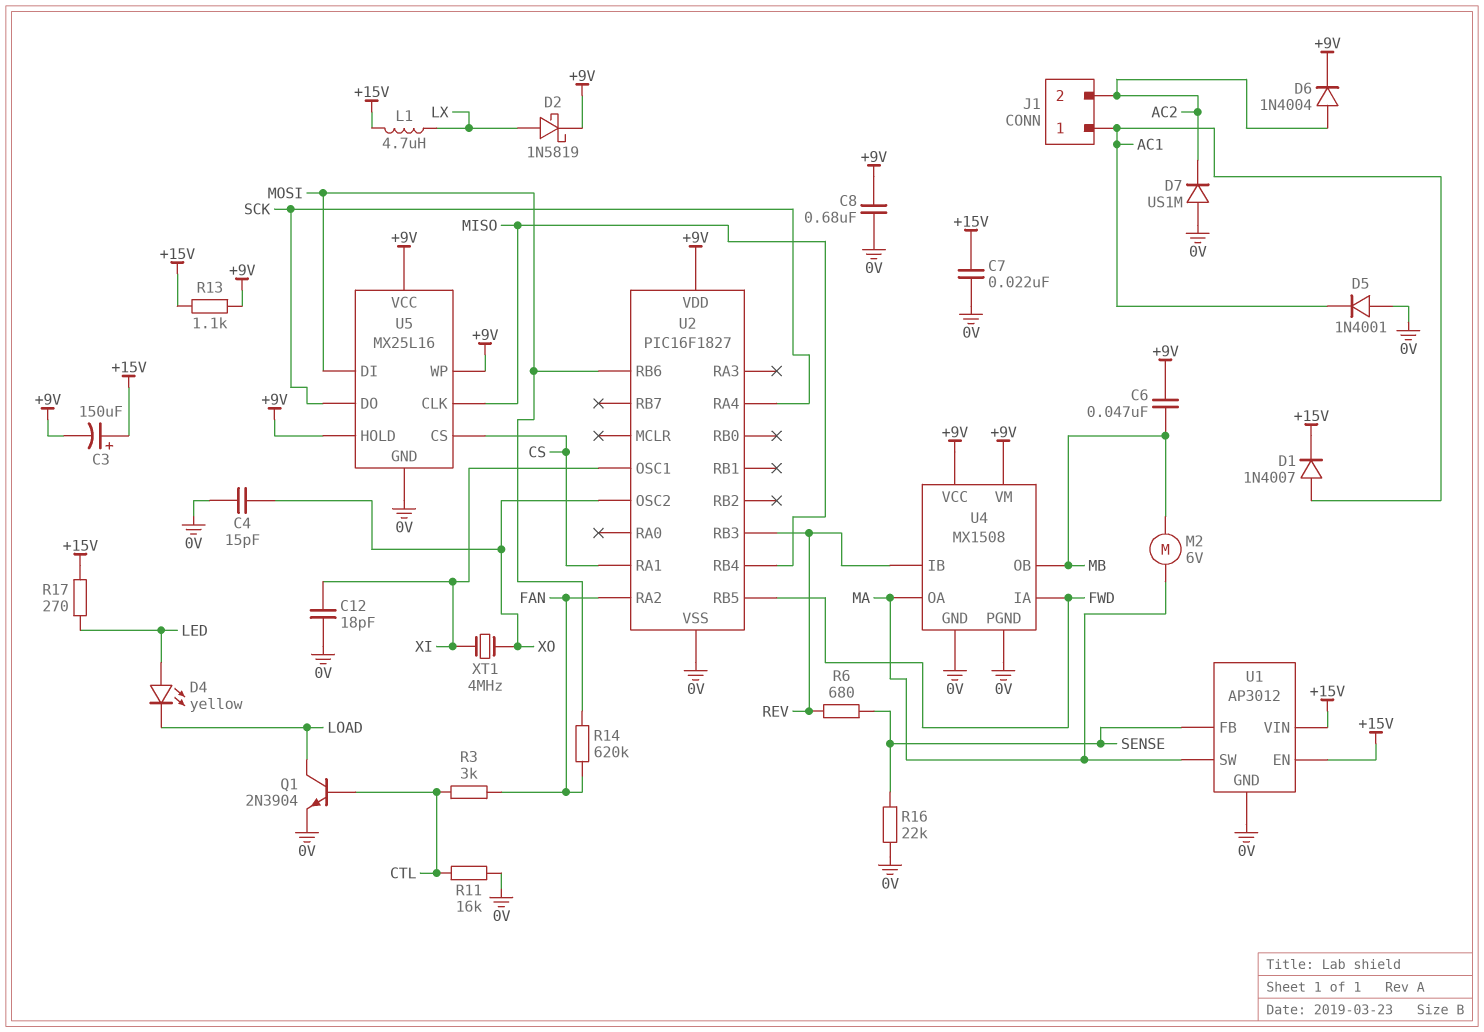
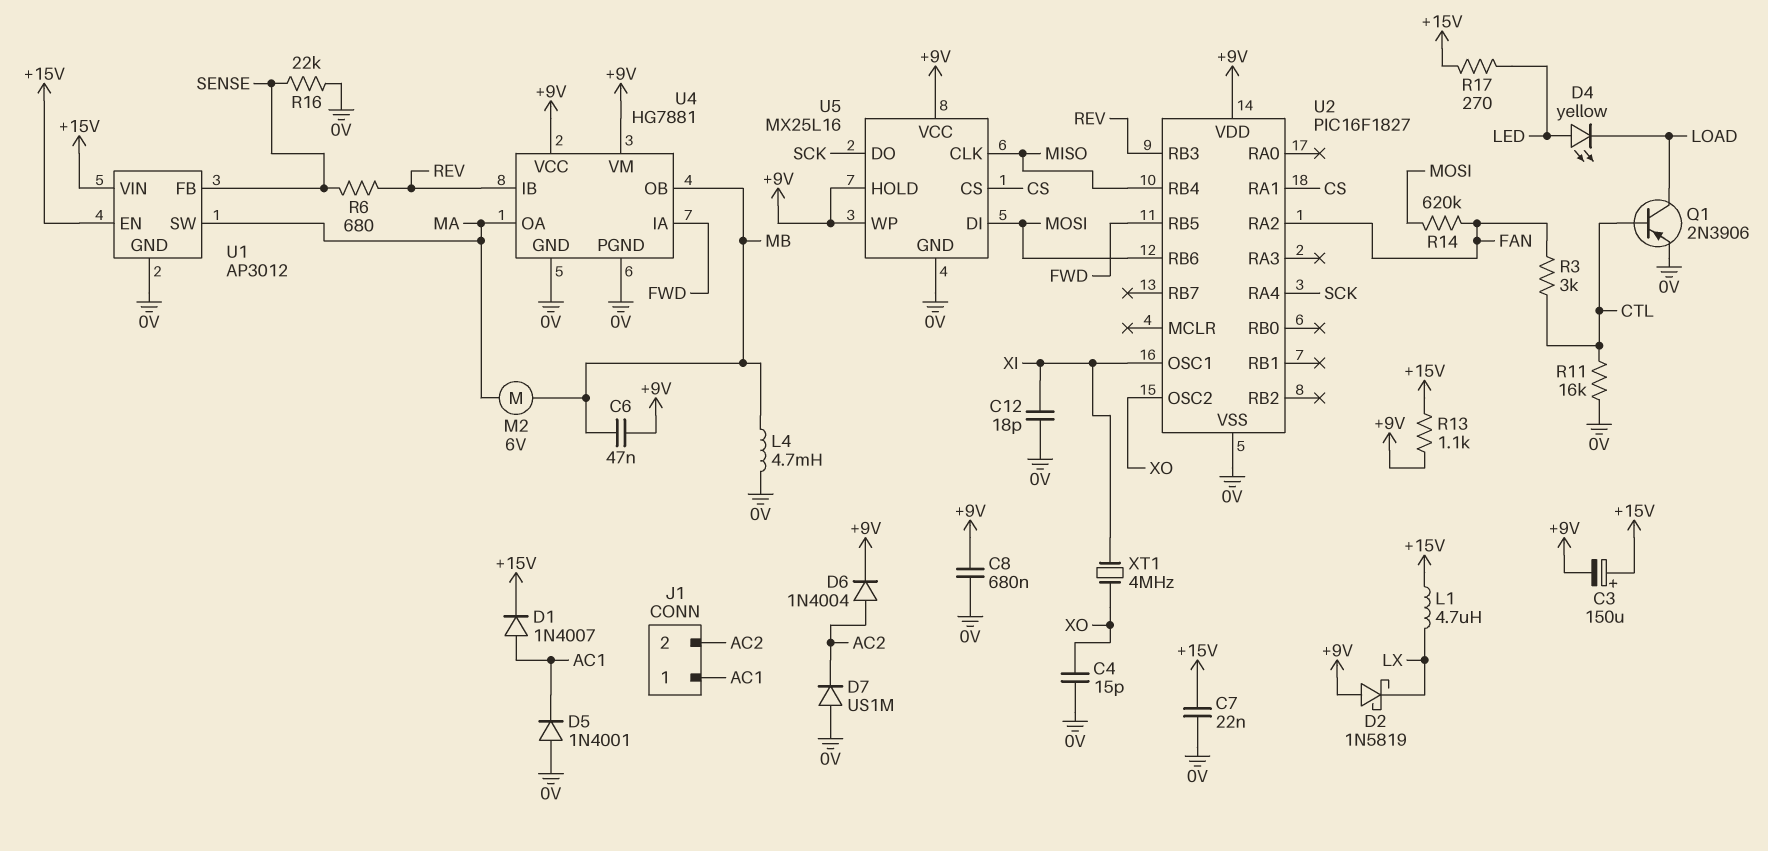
D2: schottky 1N5819 (A LX, K +9V) -> schottky 1N5819 (A +9V, K LX)
L4: none -> 4.7mH (0V, MB)
Q1: NPN 2N3904 (B CTL, C LOAD, E 0V) -> PNP 2N3906 (B CTL, C LOAD, E 0V)
U4: MX1508 -> HG7881

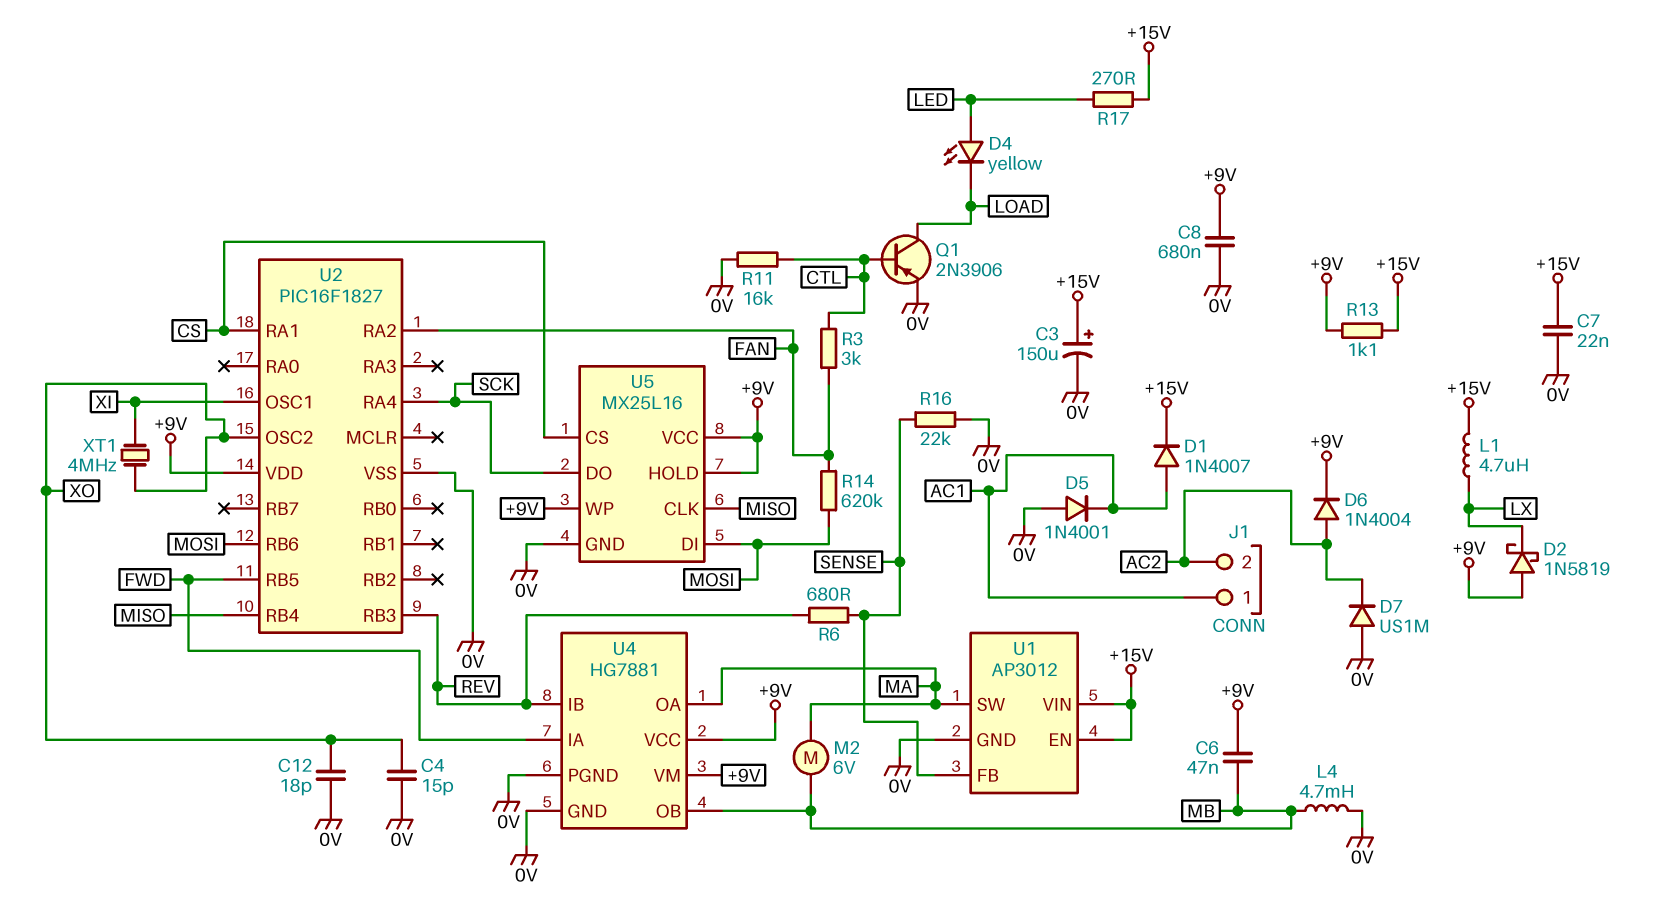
C3: 150uF (plus +15V, minus +9V) -> 150uF (plus +15V, minus 0V)
C12: 18pF (0V, XI) -> 18pF (0V, XO)

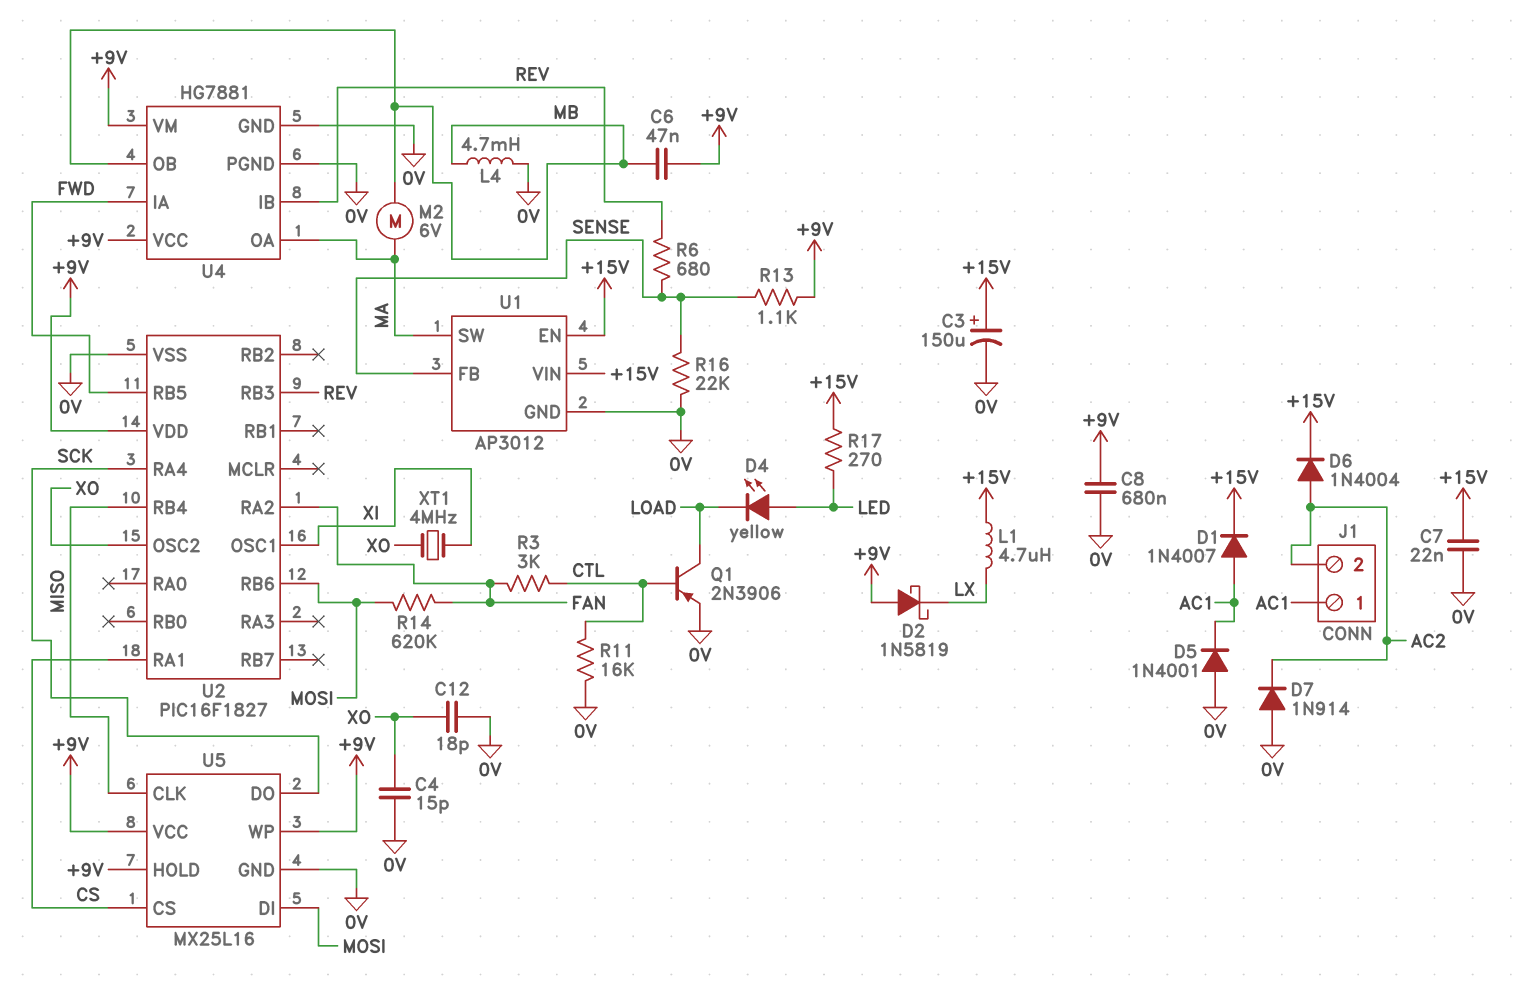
D6: diode 1N4004 (A AC2, K +9V) -> diode 1N4004 (A AC2, K +15V)
D7: diode US1M (A 0V, K AC2) -> diode 1N914 (A 0V, K AC2)
R13: 1.1k (+9V, +15V) -> 1.1k (+9V, SENSE)

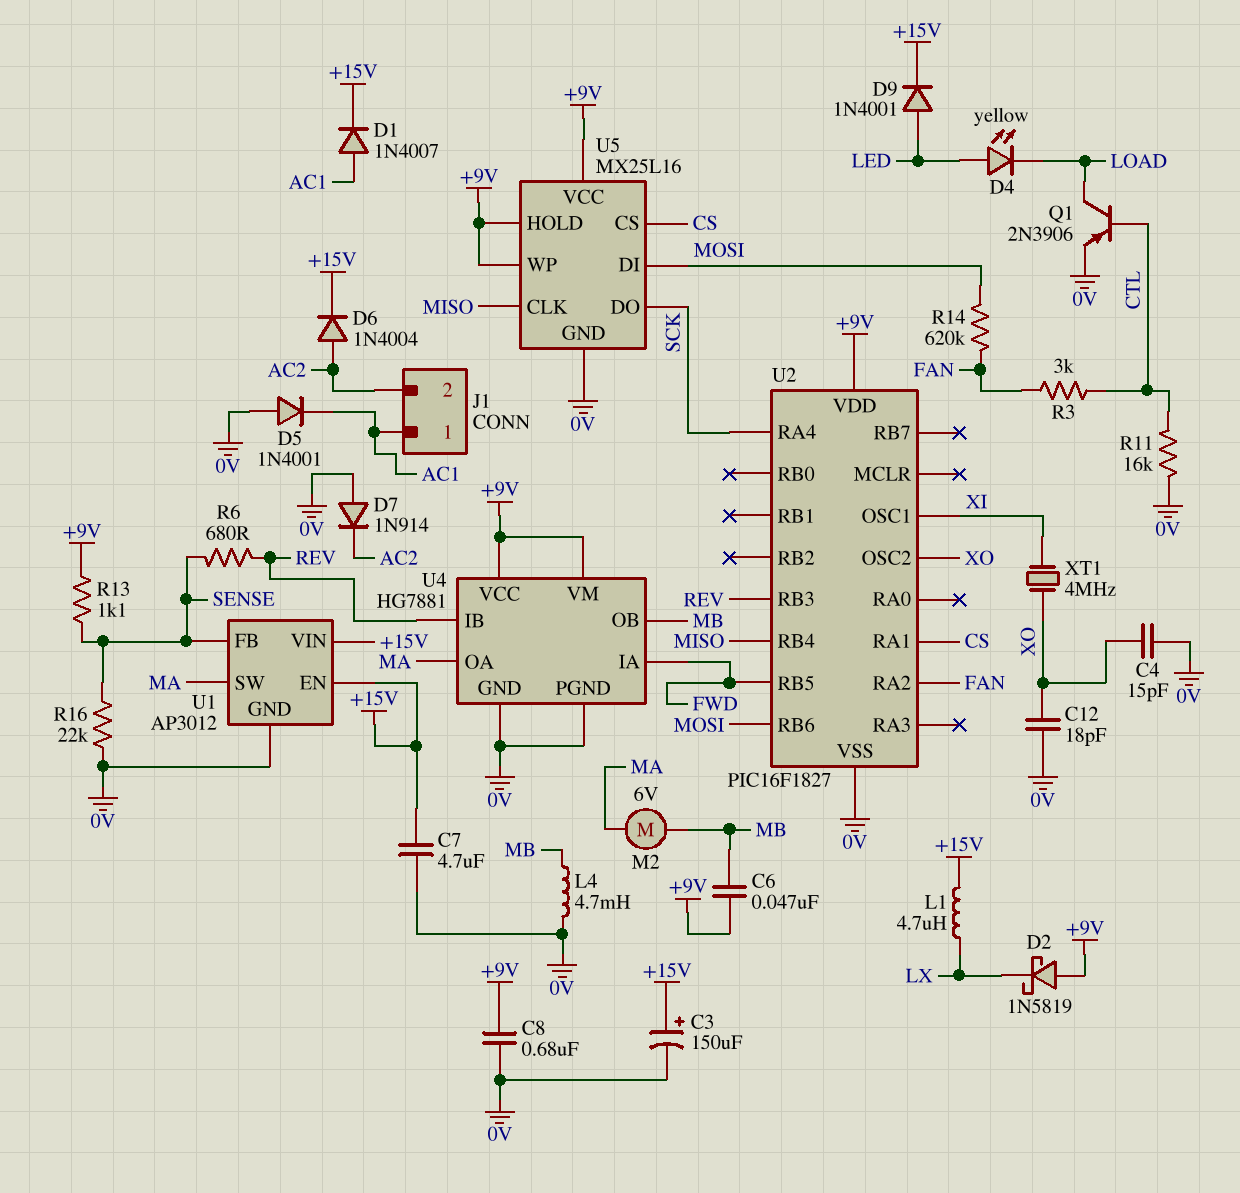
C7: 22nF (+15V, 0V) -> 4.7uF (+15V, 0V)
D9: none -> diode 1N4001 (A LED, K +15V)
R17: 270 (+15V, LED) -> none

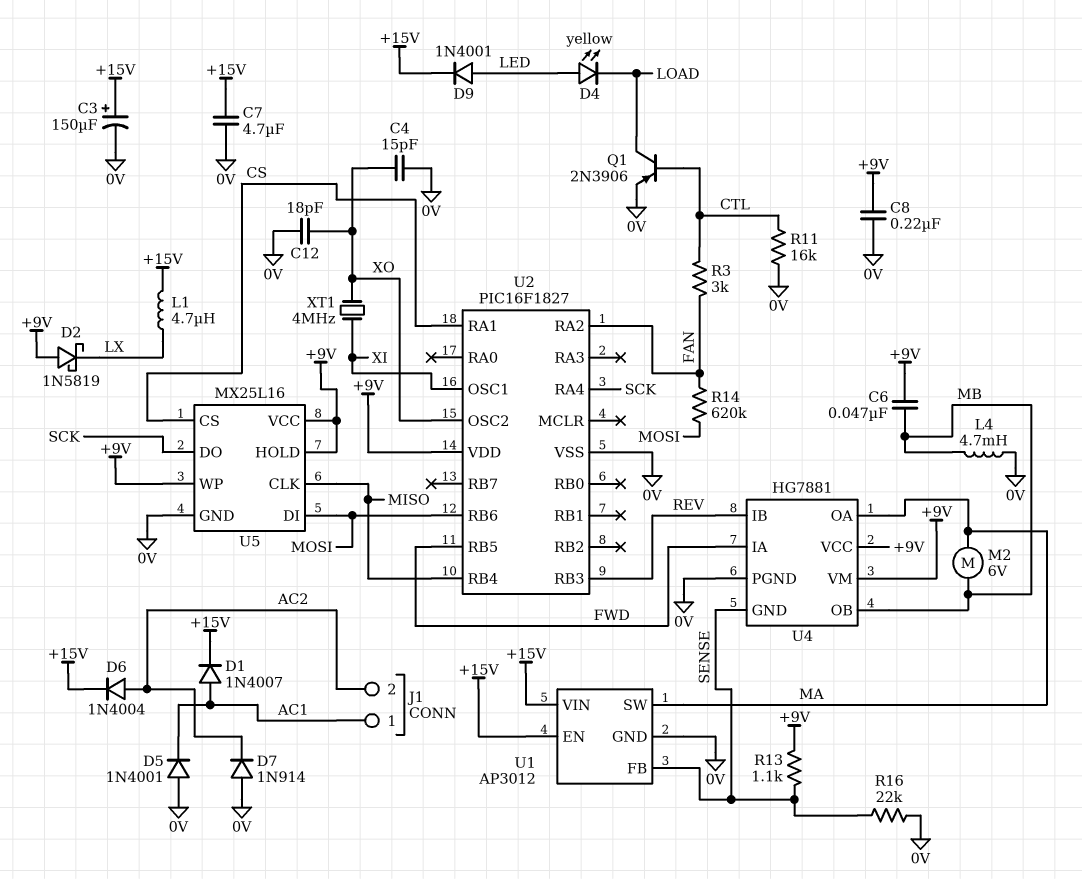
C8: 680nF (+9V, 0V) -> 220nF (+9V, 0V)
R6: 680 (REV, SENSE) -> none
U4 pin GND: 0V -> SENSE

